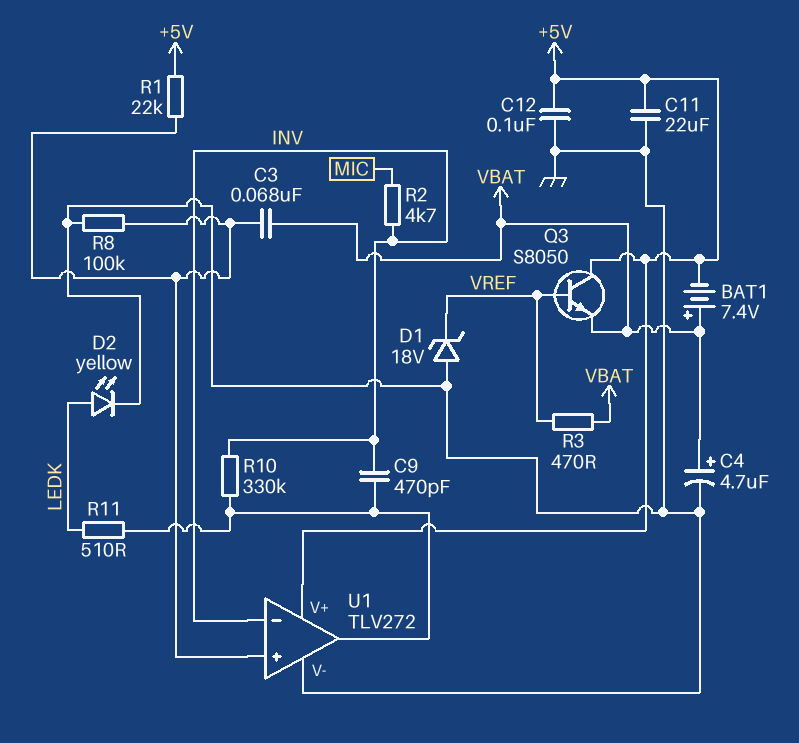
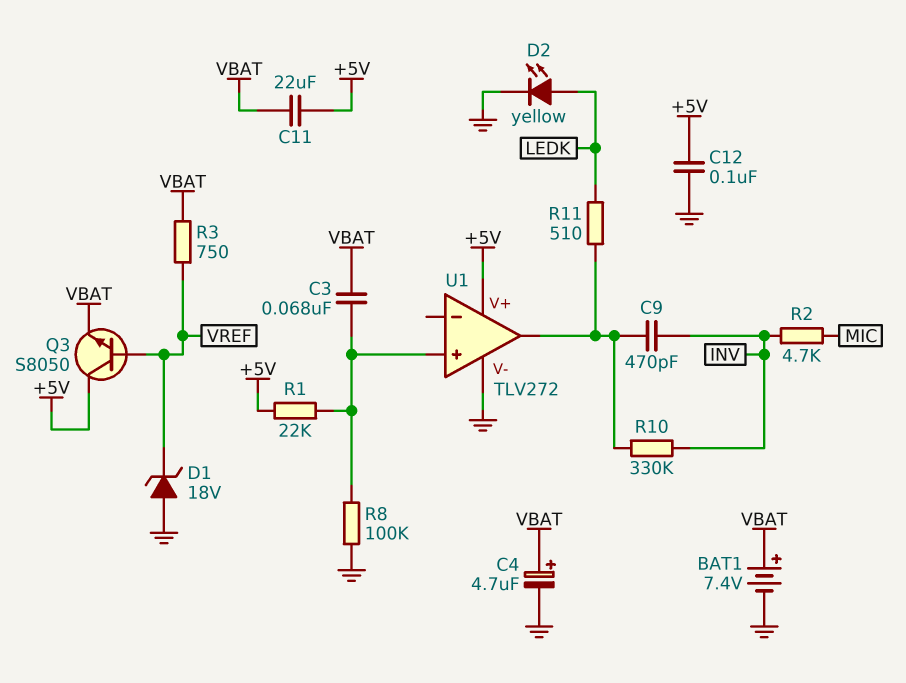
BAT1: 7.4V (plus VBAT, minus +5V) -> 7.4V (plus VBAT, minus GND)
C11: 22uF (+5V, GND) -> 22uF (+5V, VBAT)
R3: 470 (VBAT, VREF) -> 750 (VBAT, VREF)
U1 pin in-: INV -> none

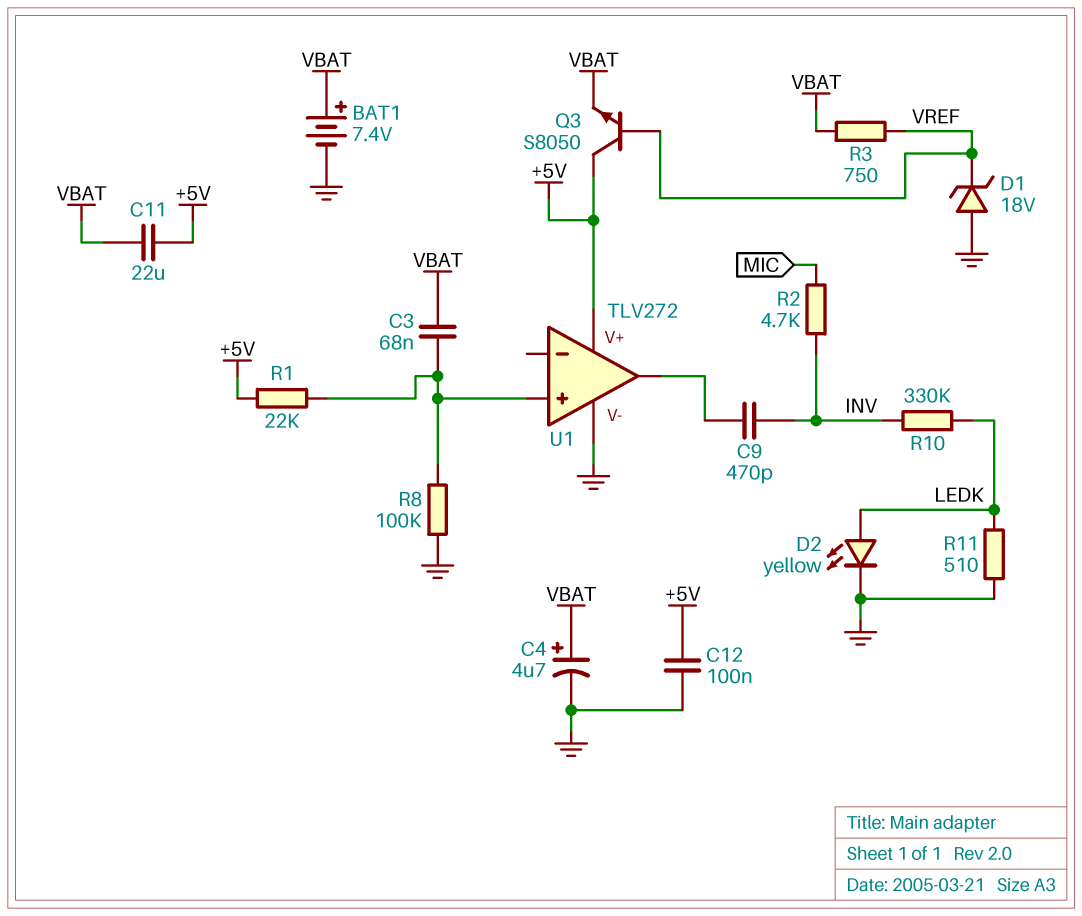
R10: 330k (INV, U1/out) -> 330k (INV, LEDK)
R11: 510 (LEDK, U1/out) -> 510 (GND, LEDK)

